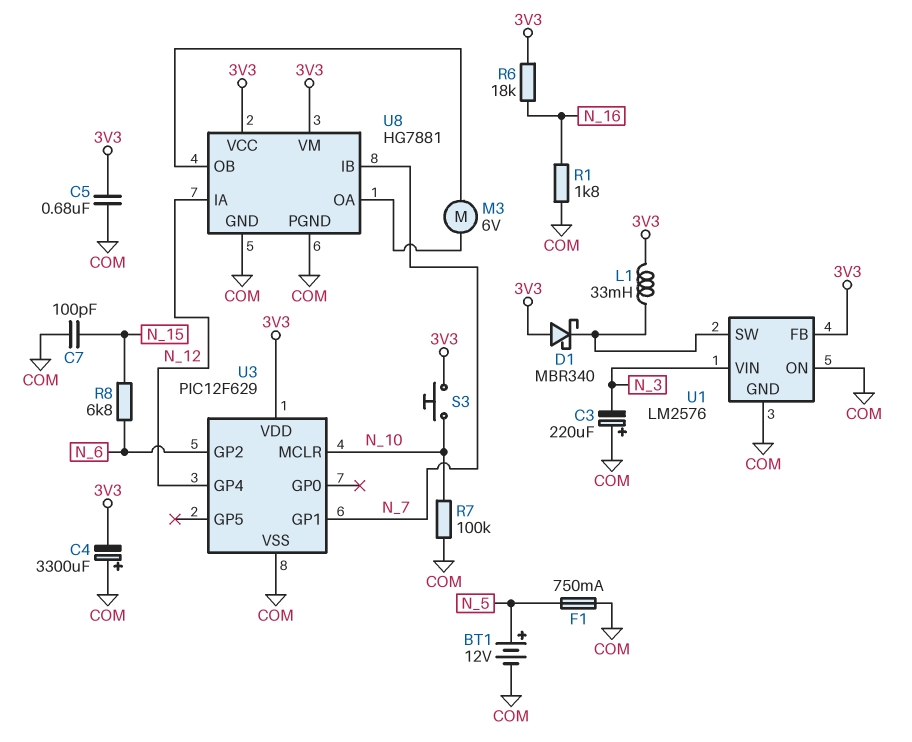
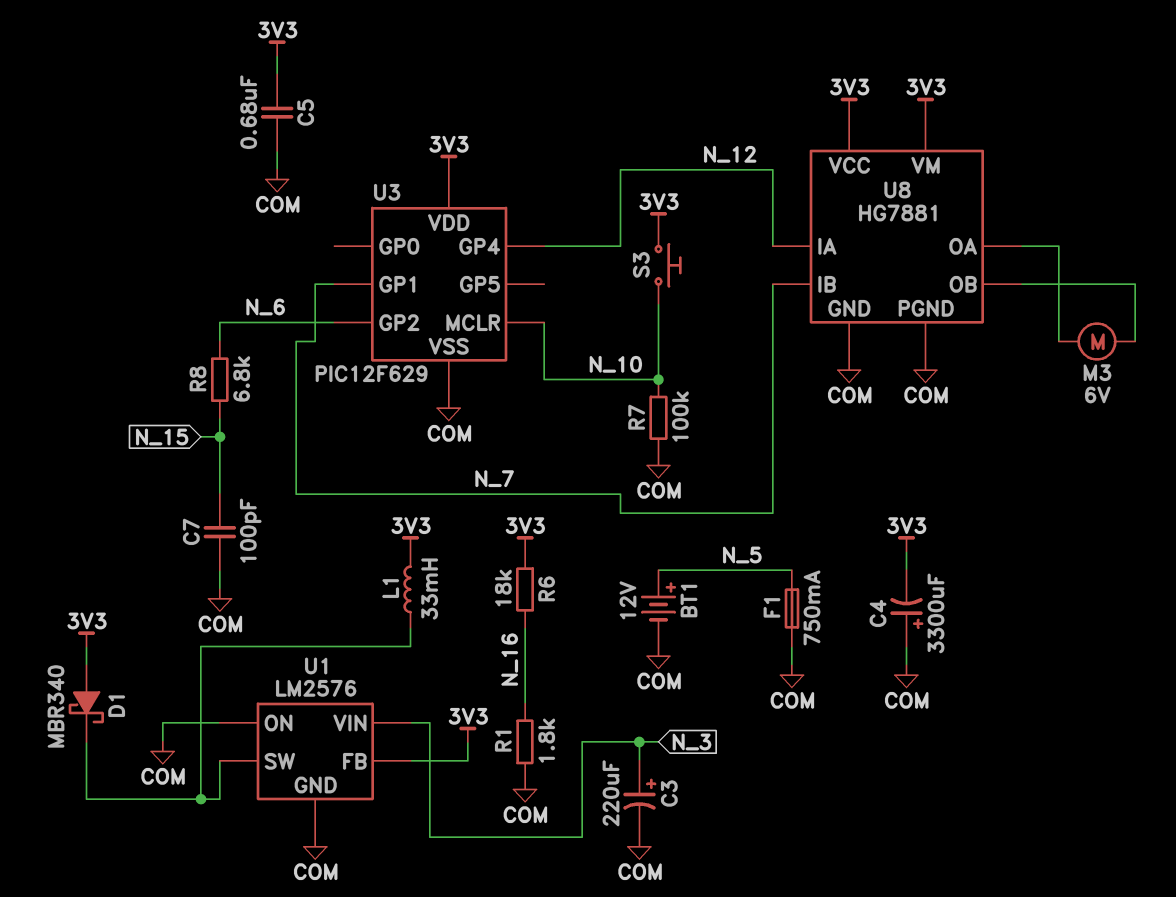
C3: 220uF (plus COM, minus N_3) -> 220uF (plus N_3, minus COM)

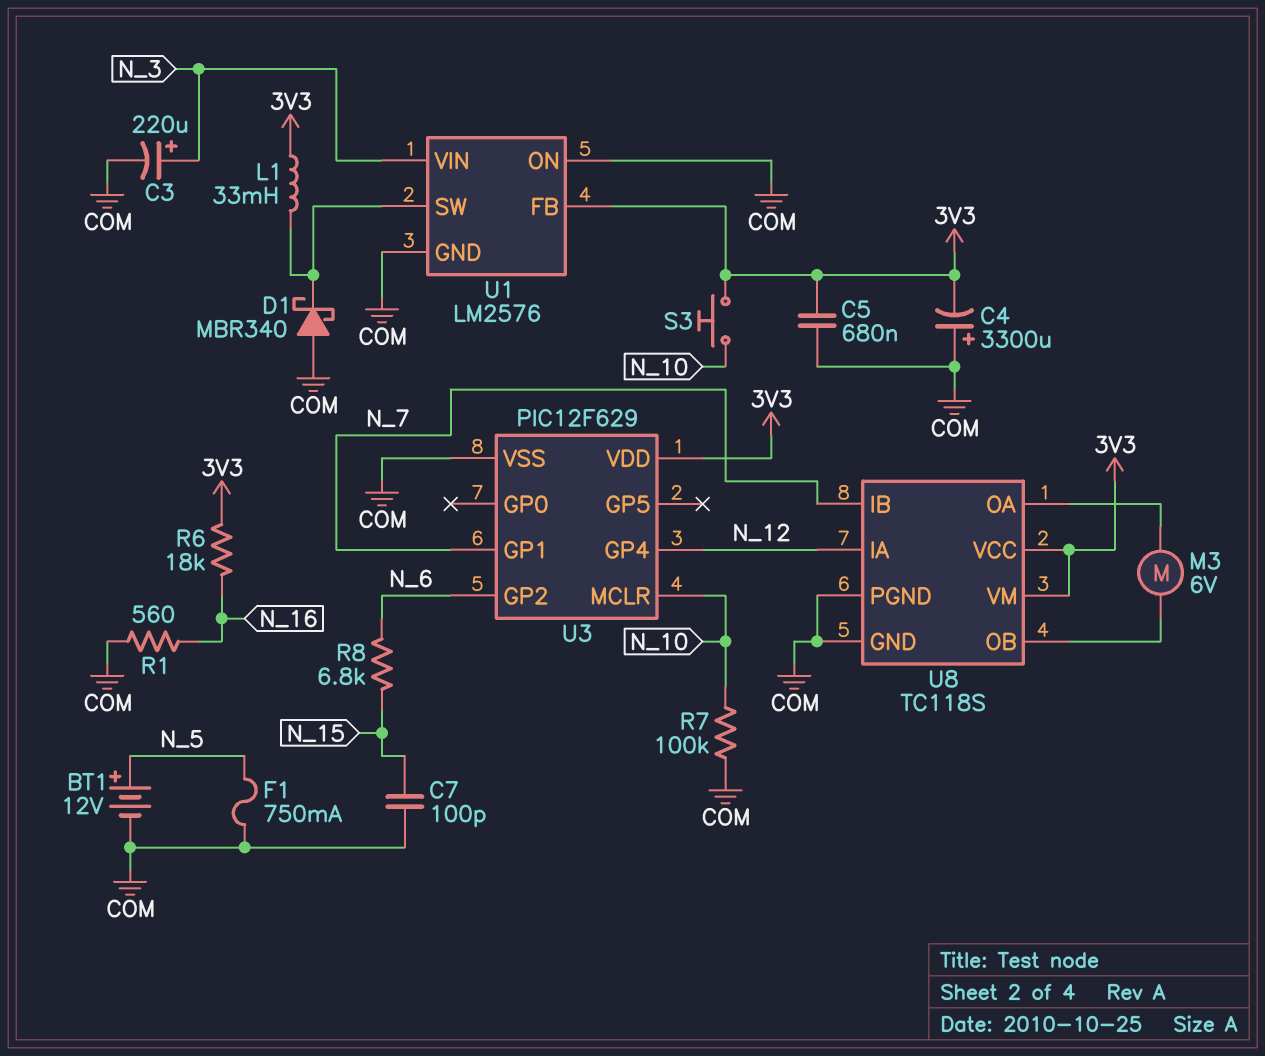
D1: schottky MBR340 (A 3V3, K U1/SW) -> schottky MBR340 (A COM, K U1/SW)
R1: 1.8k (COM, N_16) -> 560 (COM, N_16)
U8: HG7881 -> TC118S

